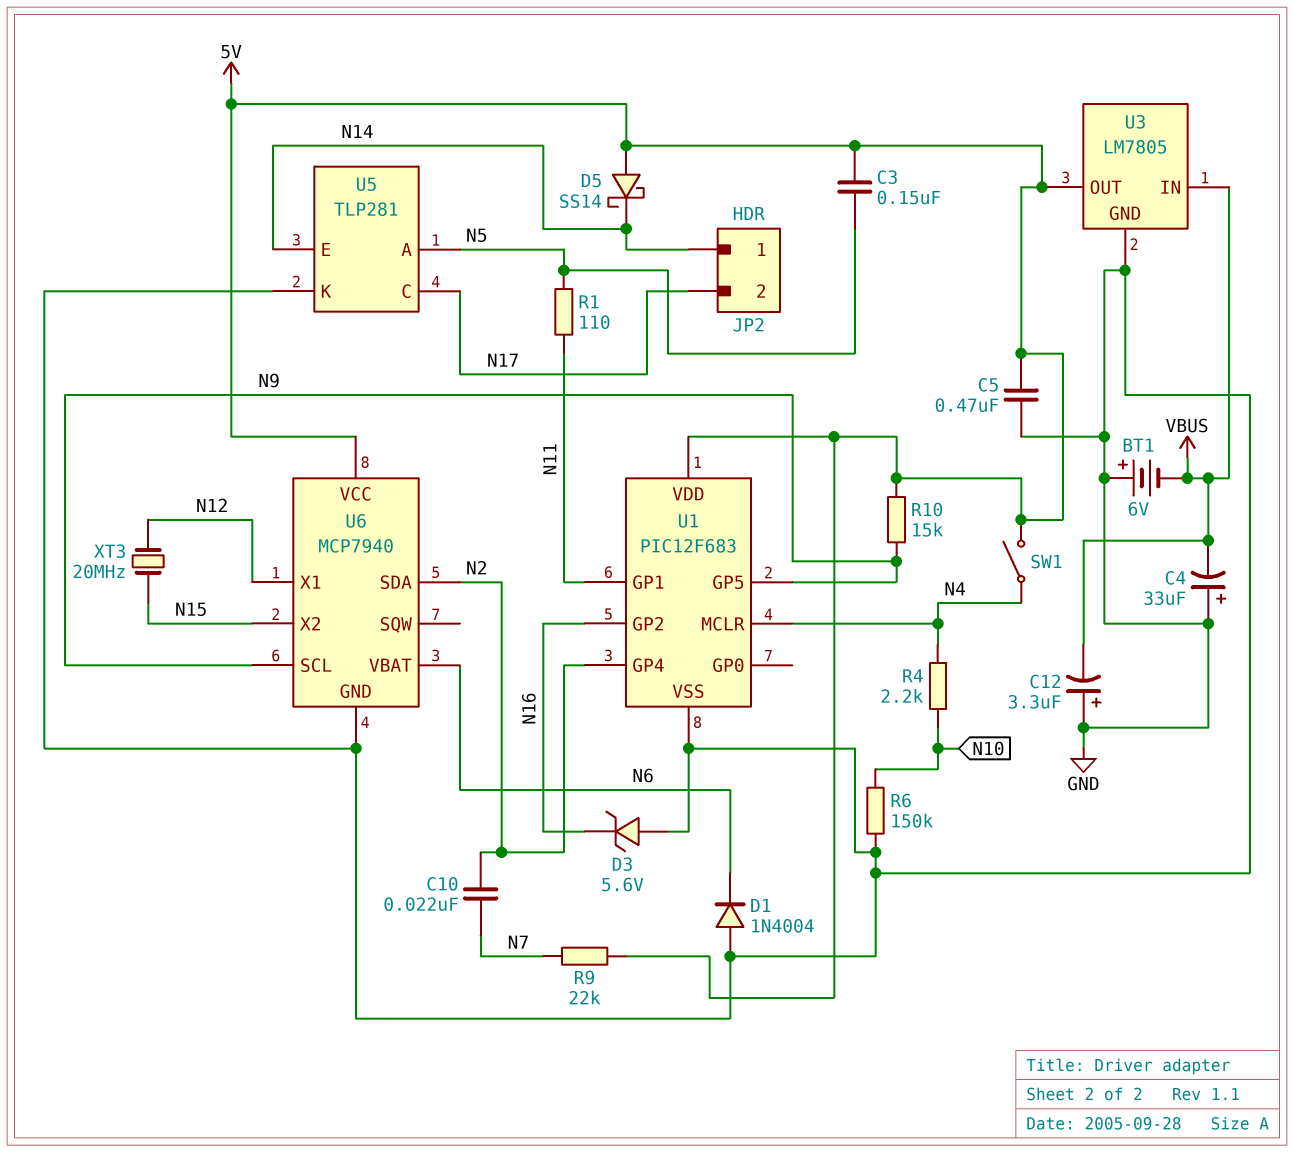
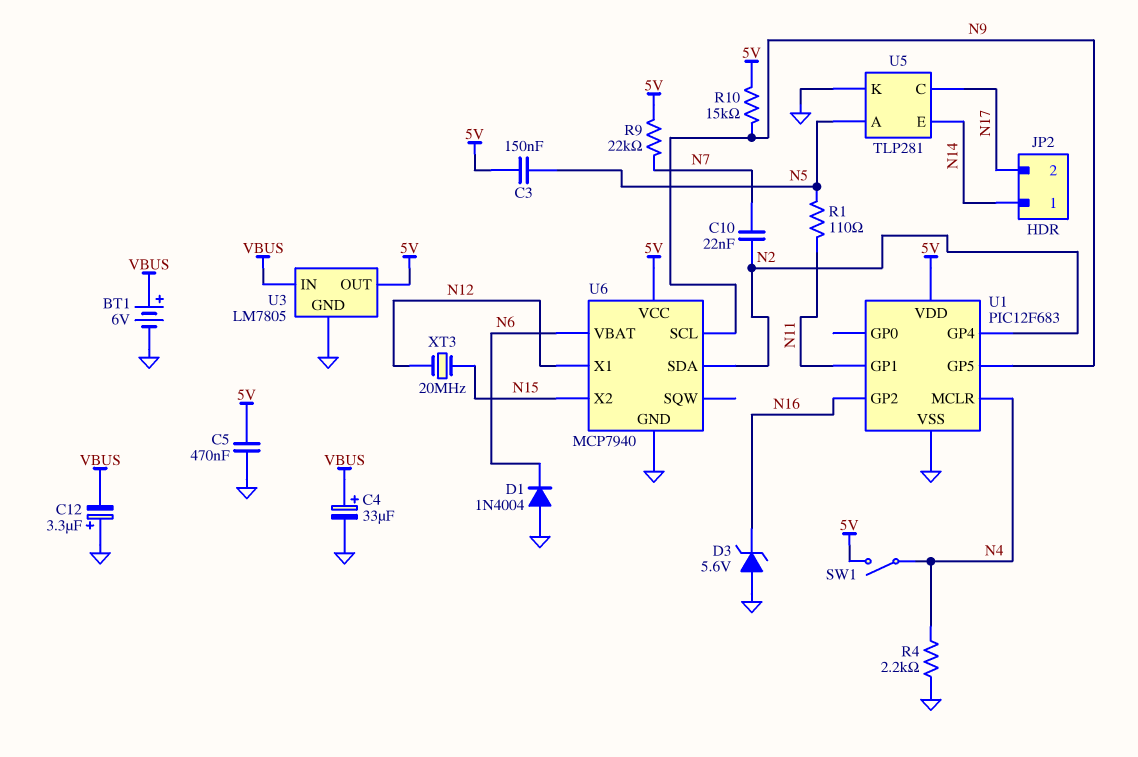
BT1: 6V (plus GND, minus VBUS) -> 6V (plus VBUS, minus GND)
C4: 33uF (plus GND, minus VBUS) -> 33uF (plus VBUS, minus GND)
D5: schottky SS14 (A 5V, K N14) -> none
R4: 2.2k (N4, N10) -> 2.2k (GND, N4)
R6: 150k (GND, N10) -> none

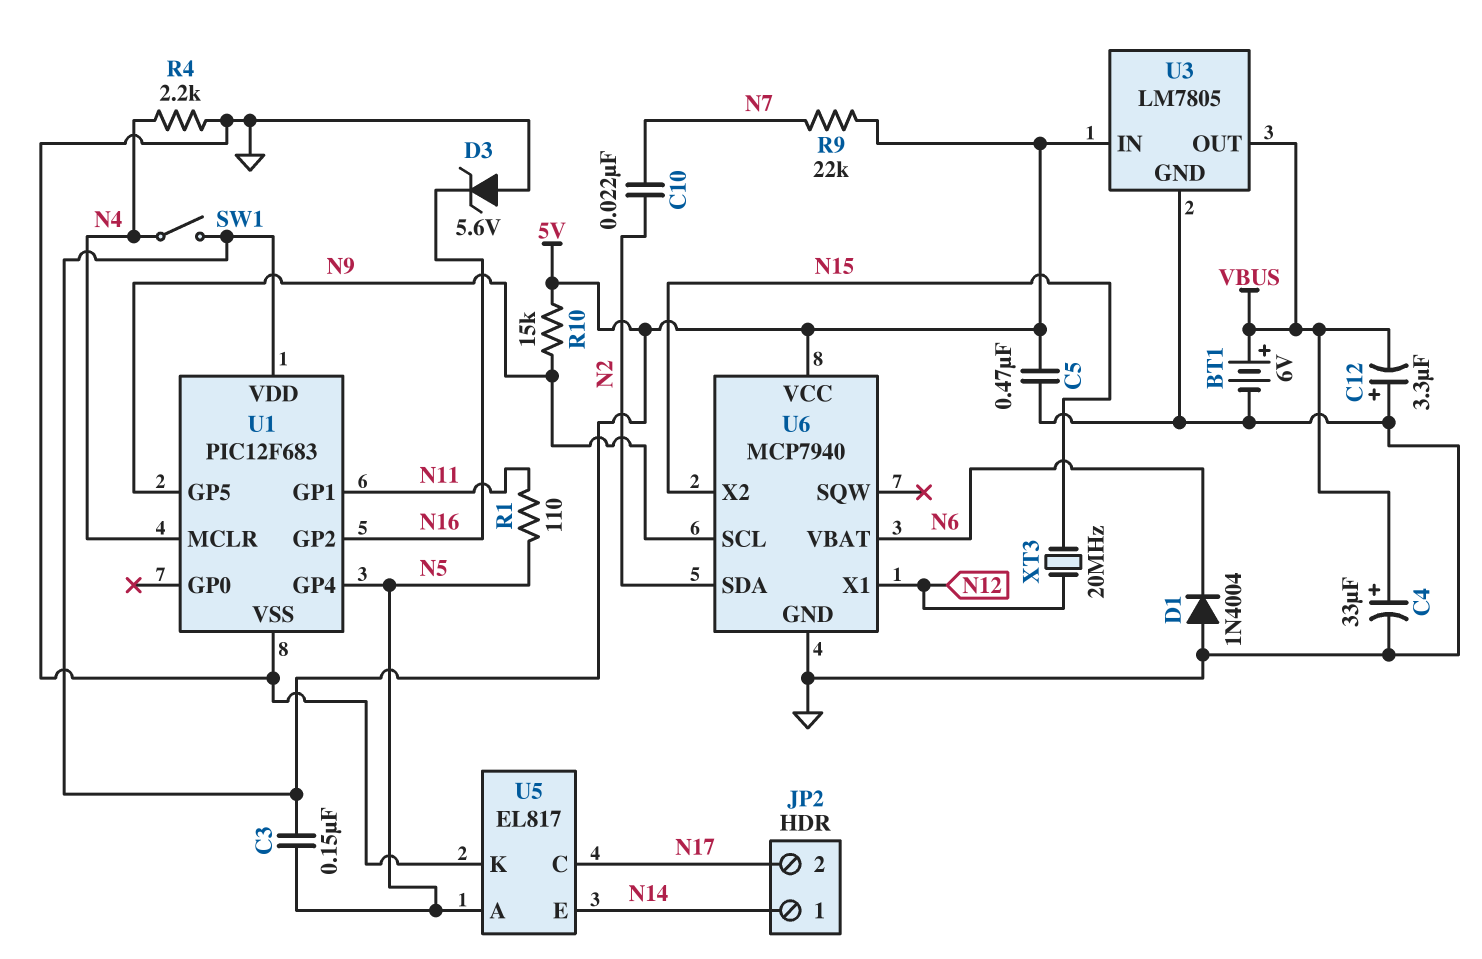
U1 pin GP4: N2 -> N5
U3 pin IN: VBUS -> 5V
U3 pin OUT: 5V -> VBUS
U5: TLP281 -> EL817

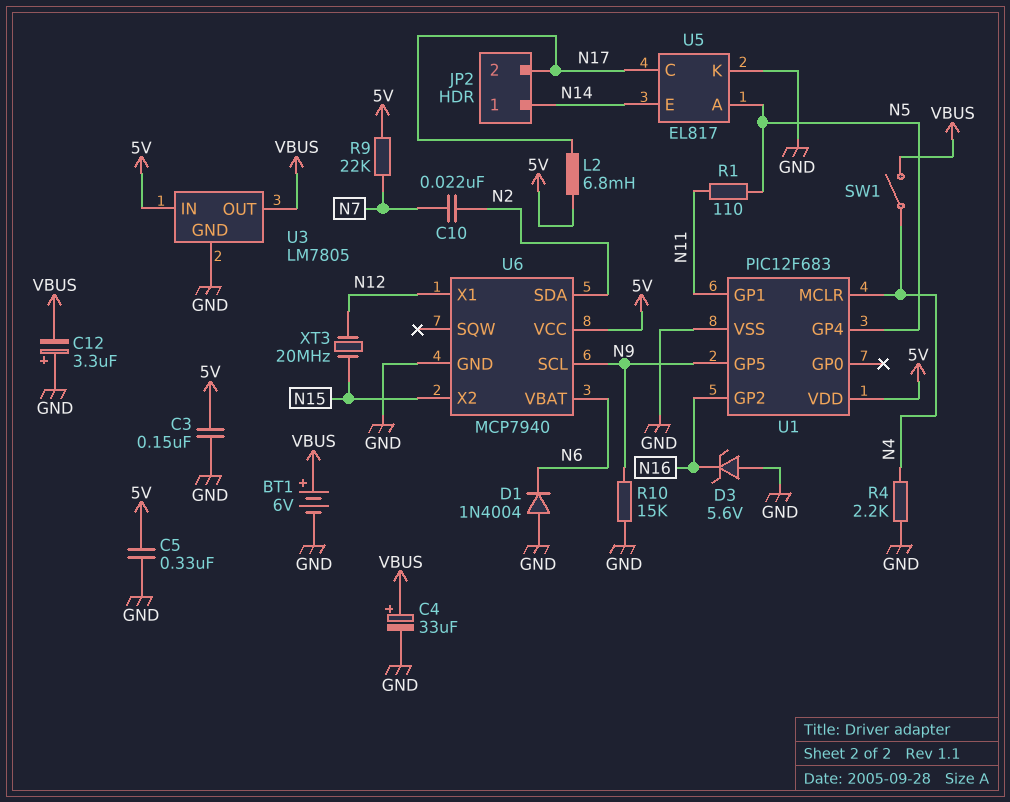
C3: 150nF (5V, N5) -> 150nF (5V, GND)
C5: 470nF (5V, GND) -> 330nF (5V, GND)
L2: none -> 6.8mH (5V, N17)
R10: 15k (5V, N9) -> 15k (GND, N9)
SW1: switch (5V, N4) -> switch (N4, VBUS)

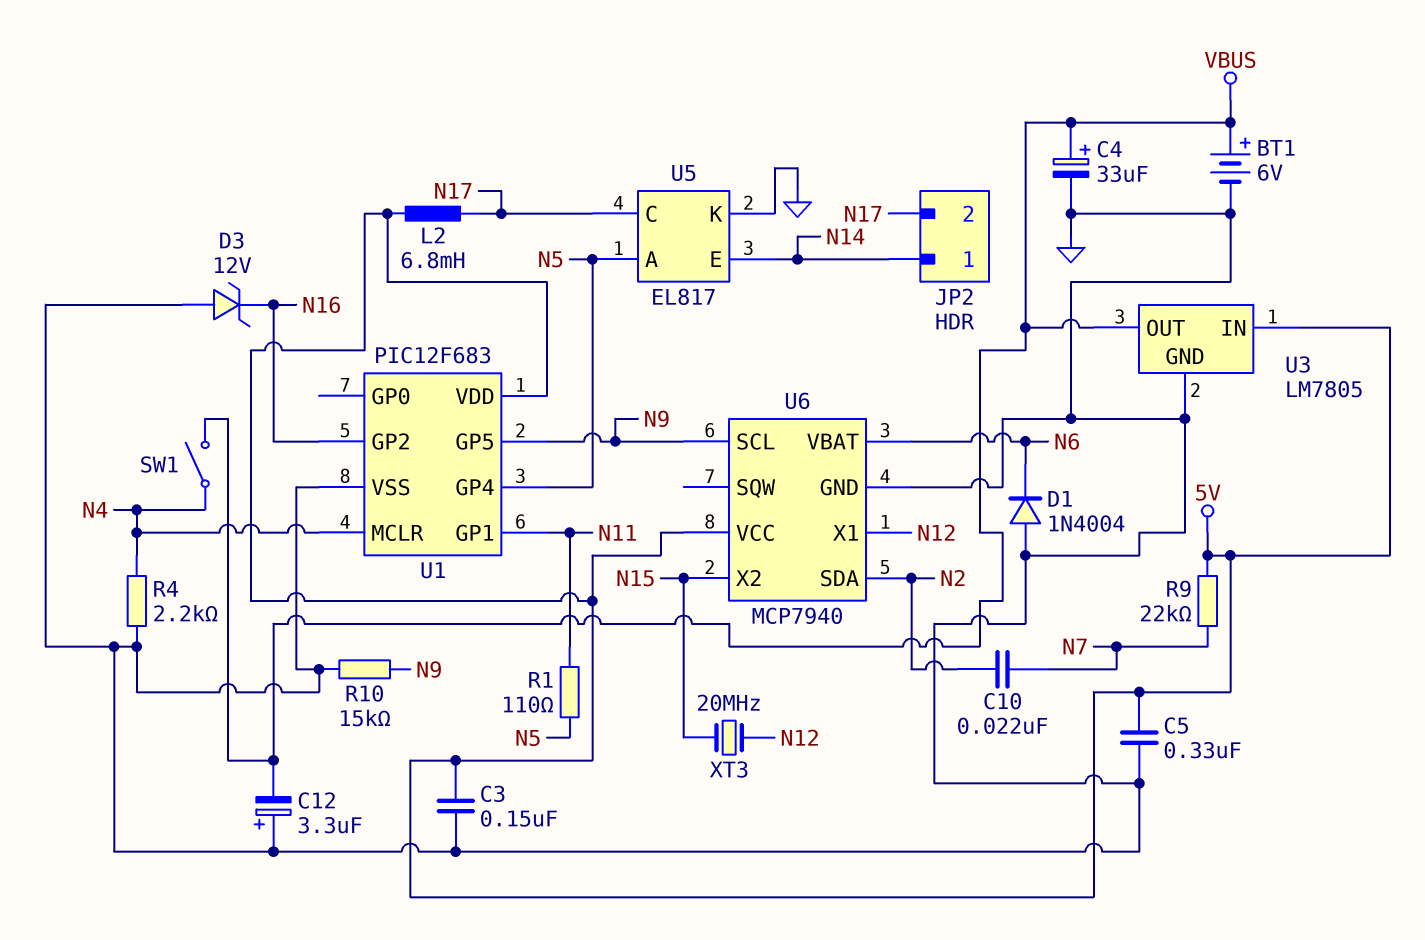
D3: zener 5.6V (A GND, K N16) -> zener 12V (A GND, K N16)

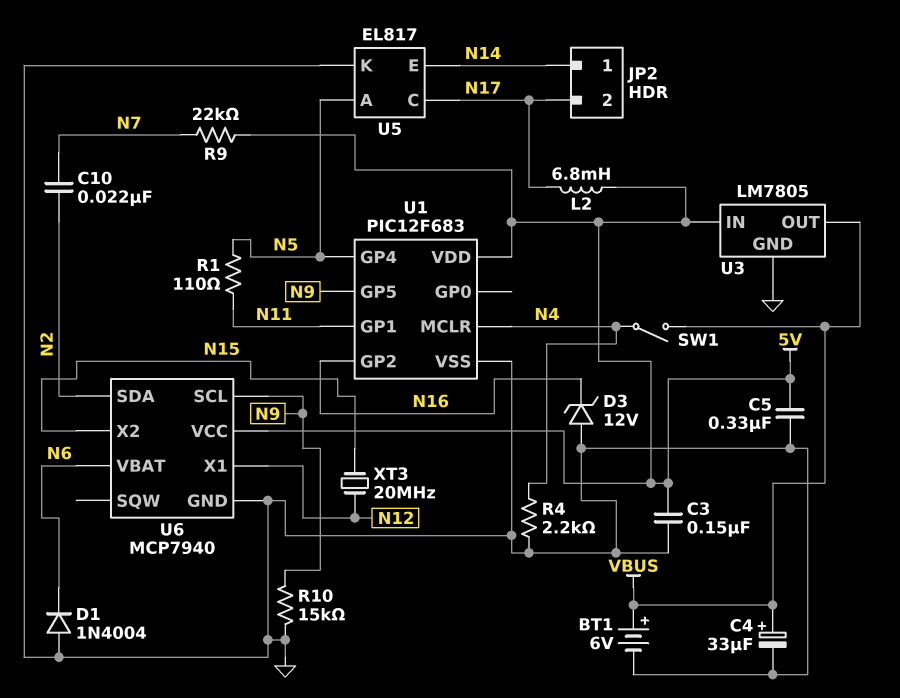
C12: 3.3uF (plus GND, minus VBUS) -> none

